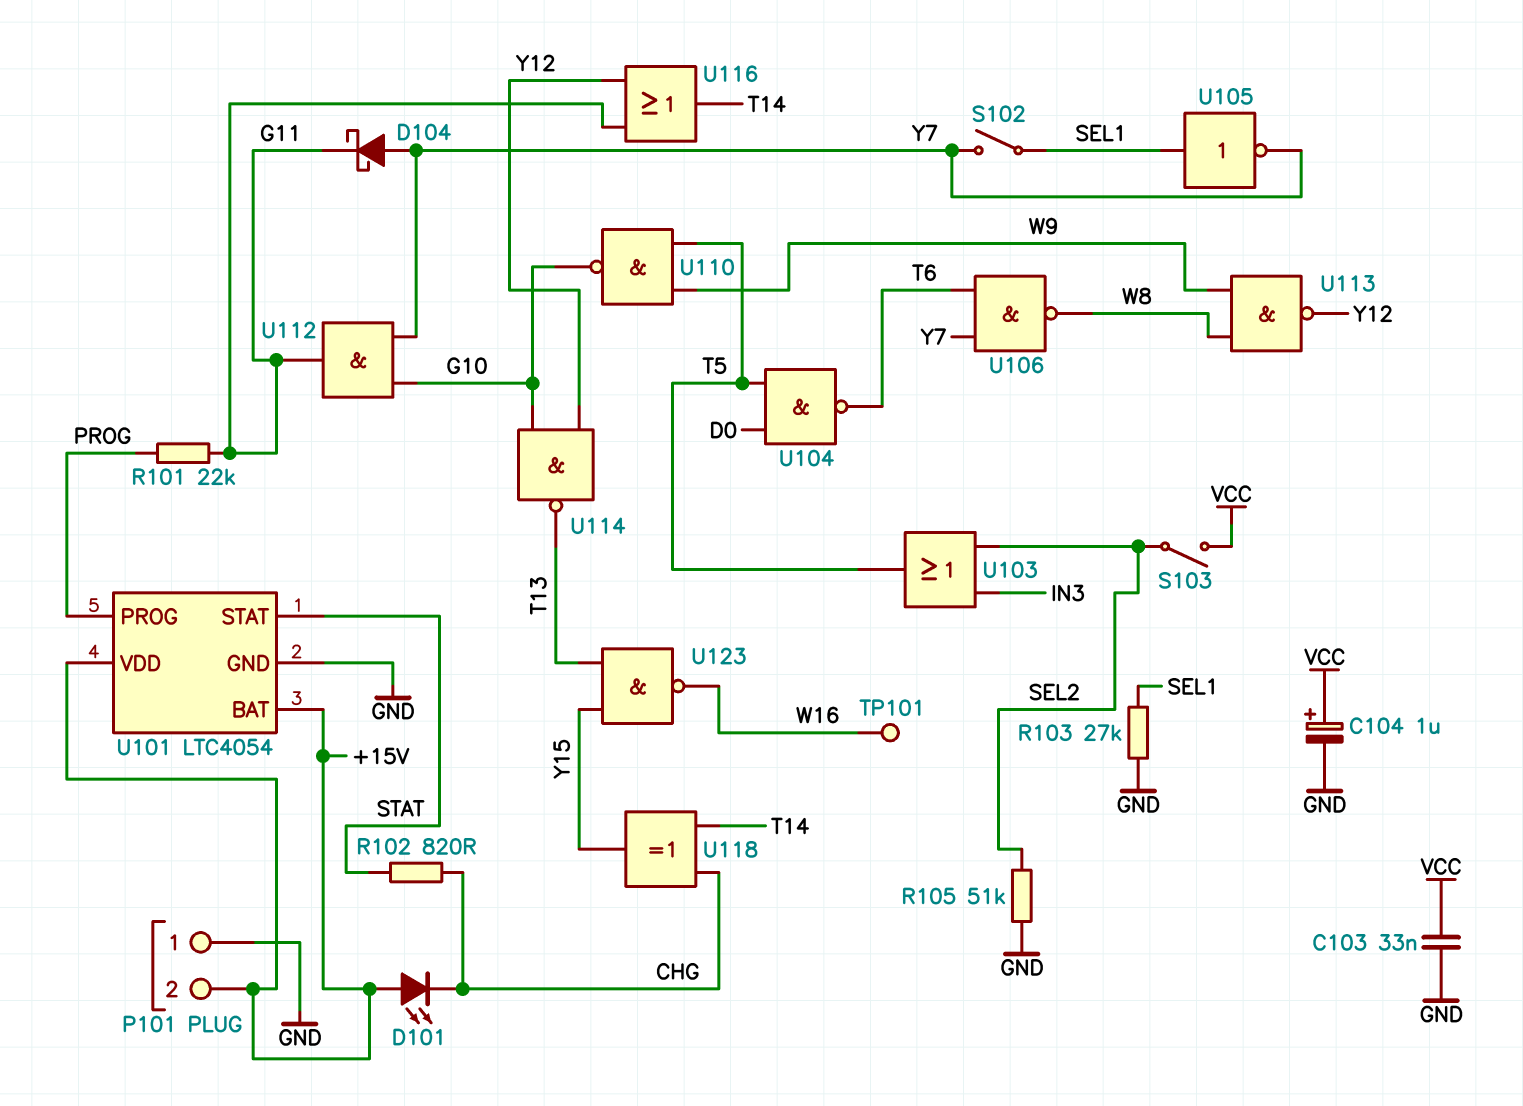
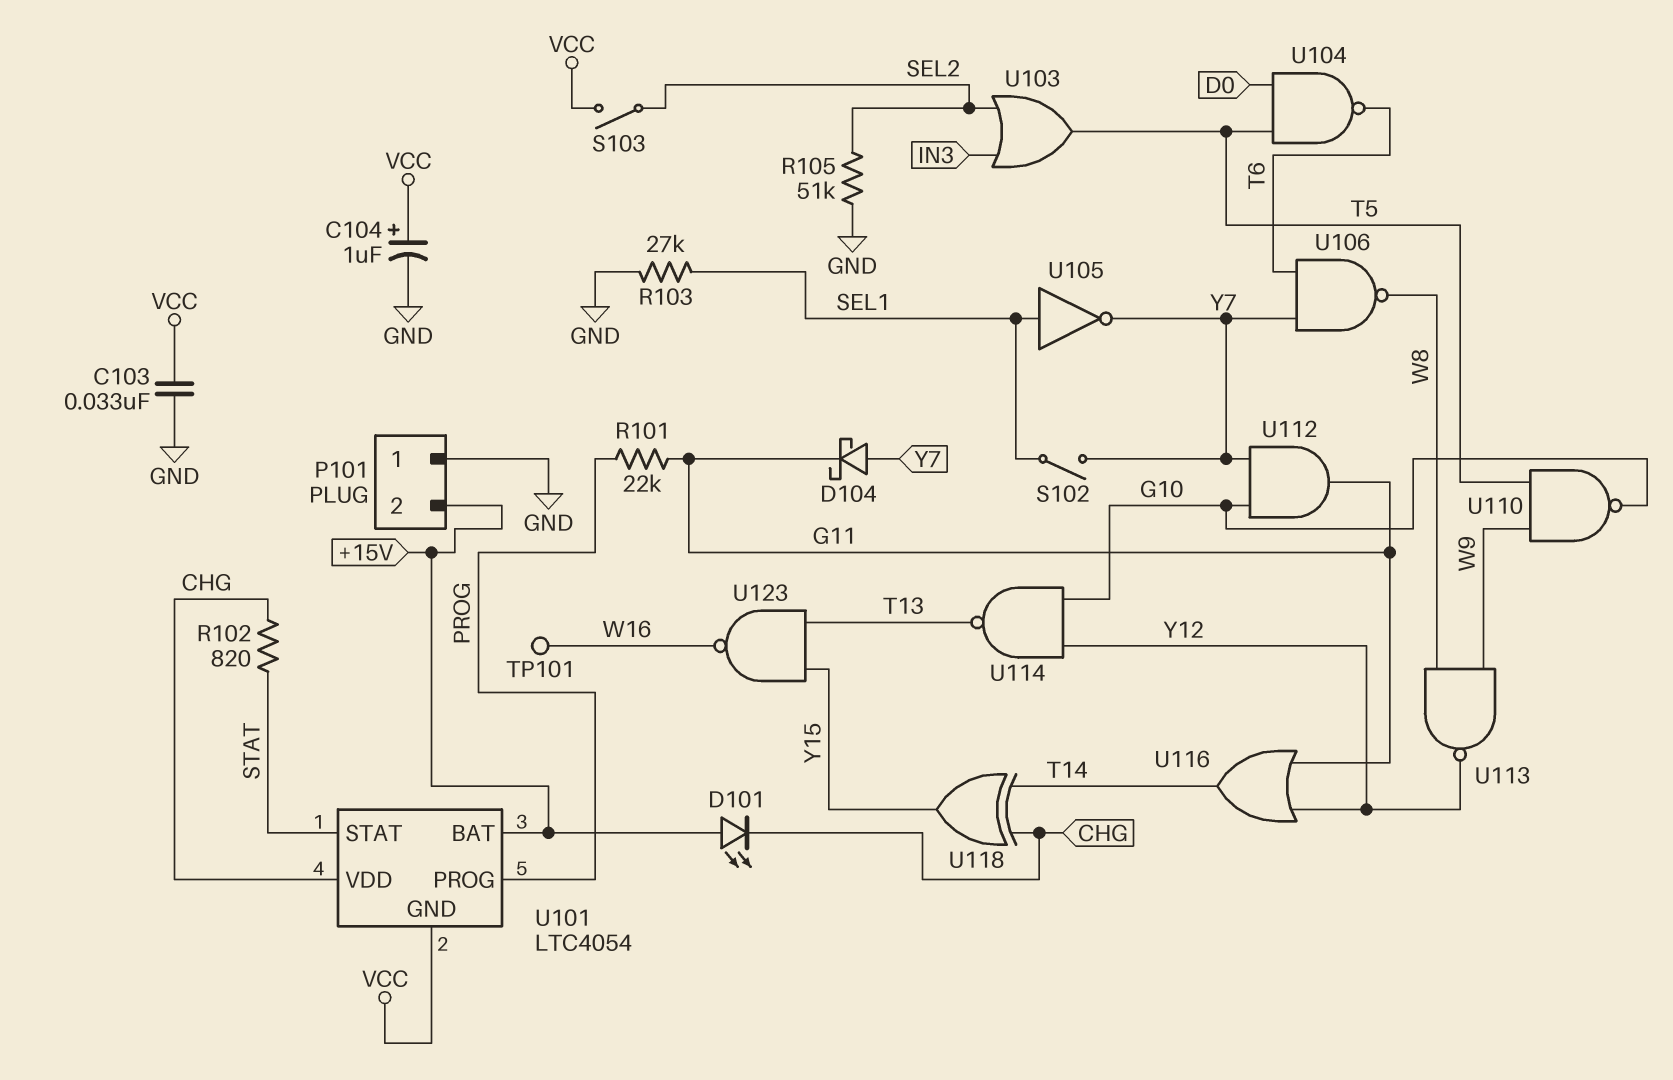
U101 pin GND: GND -> VCC
U101 pin VDD: +15V -> CHG

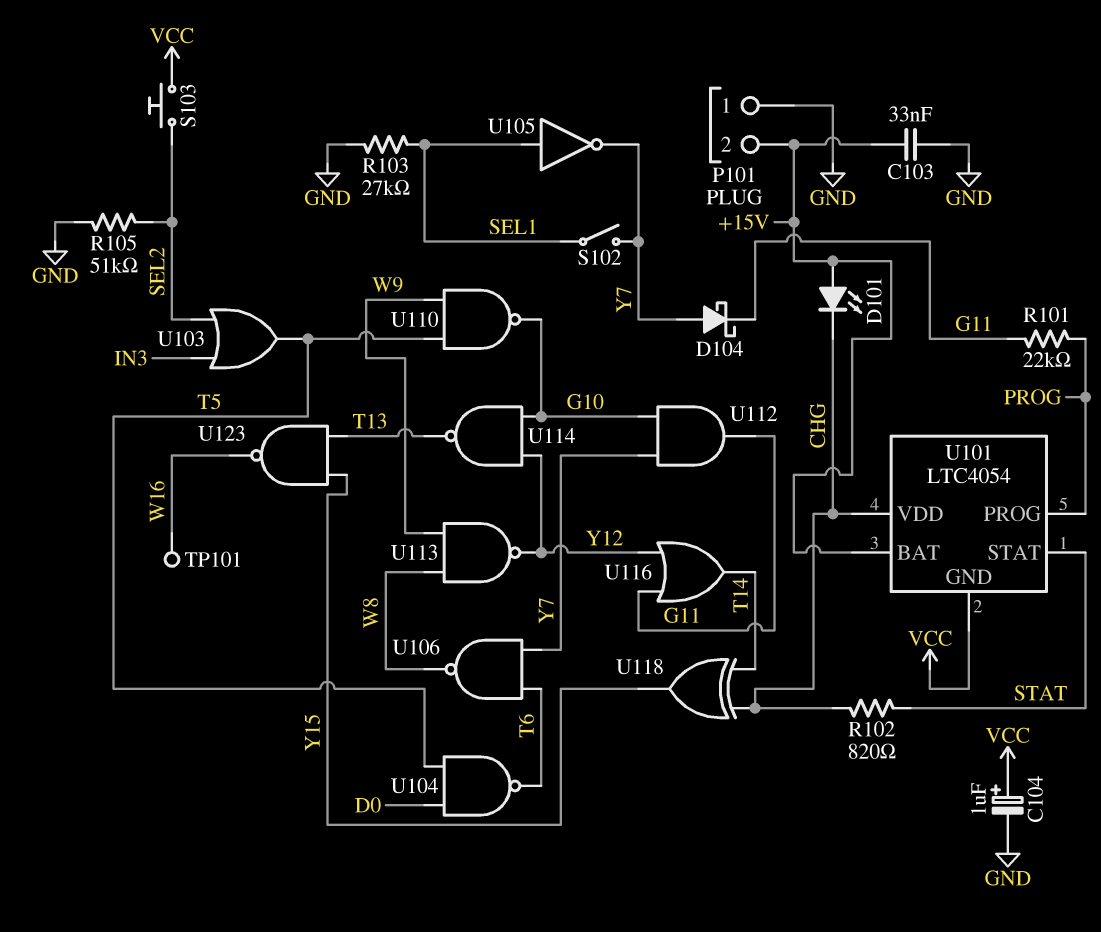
C103: 33nF (GND, VCC) -> 33nF (+15V, GND)
S103: switch (SEL2, VCC) -> button (SEL2, VCC)

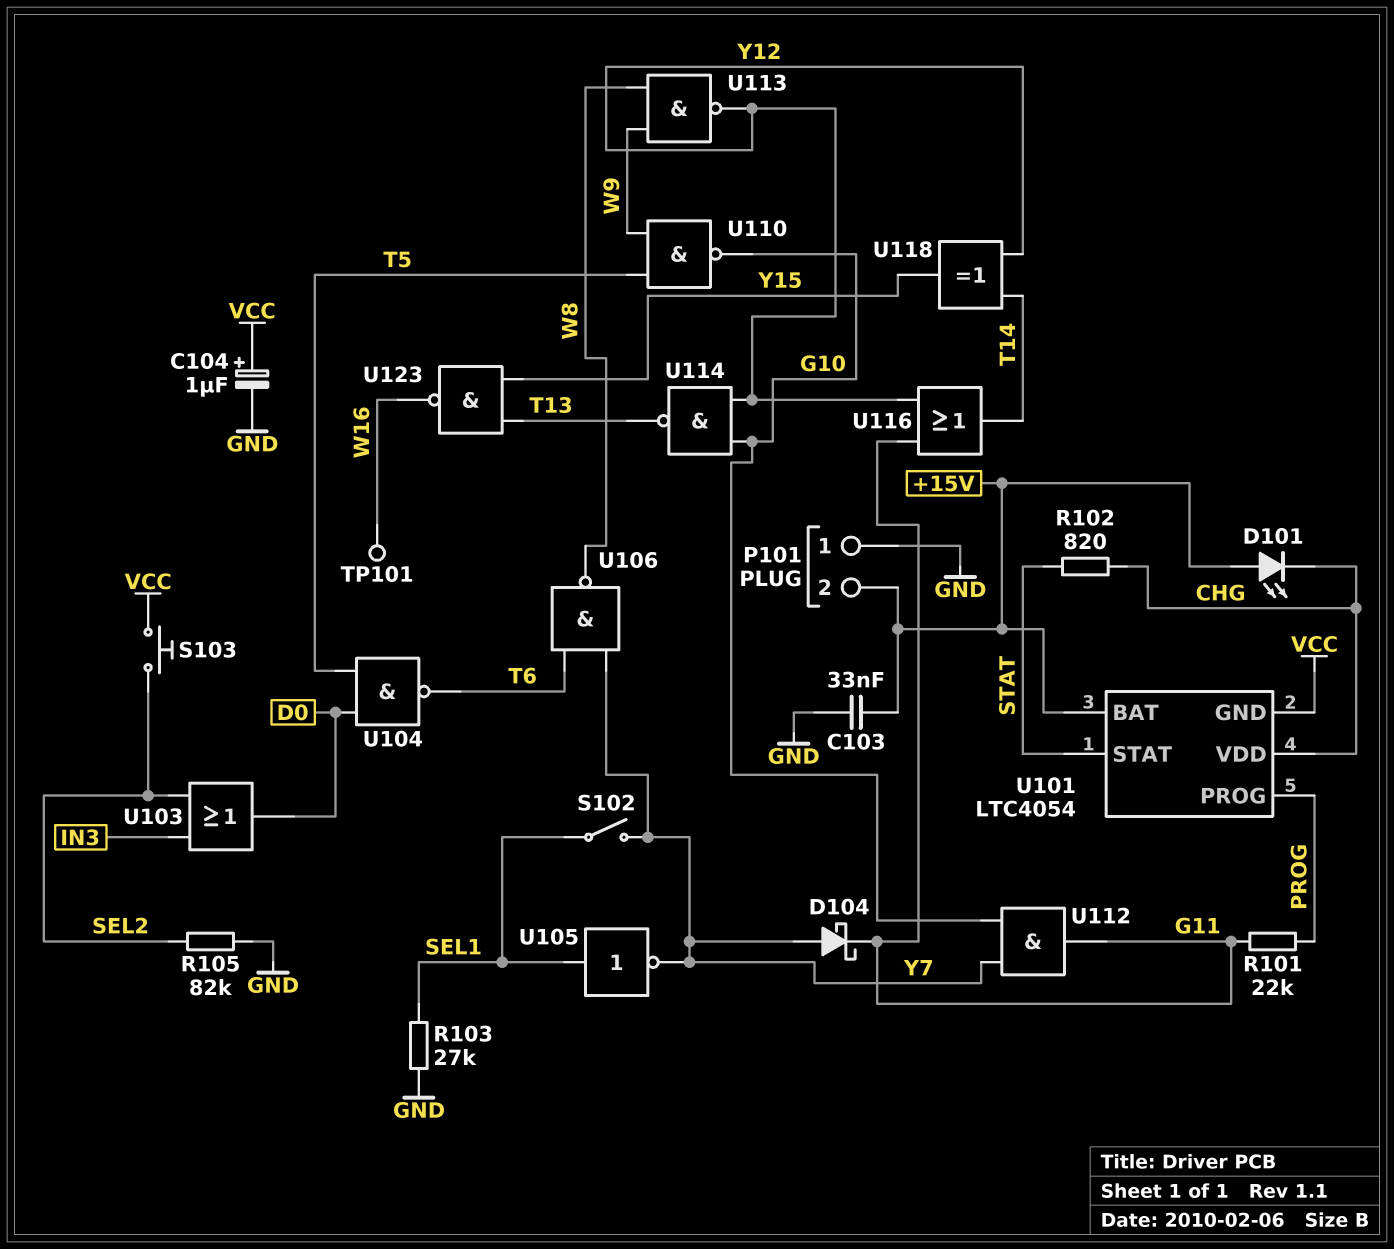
R105: 51k (GND, SEL2) -> 82k (GND, SEL2)
U103: OR (in IN3, in SEL2, out T5) -> OR (in IN3, in SEL2, out D0)
U118: XOR (in CHG, in T14, out Y15) -> XOR (in T14, in Y12, out Y15)

